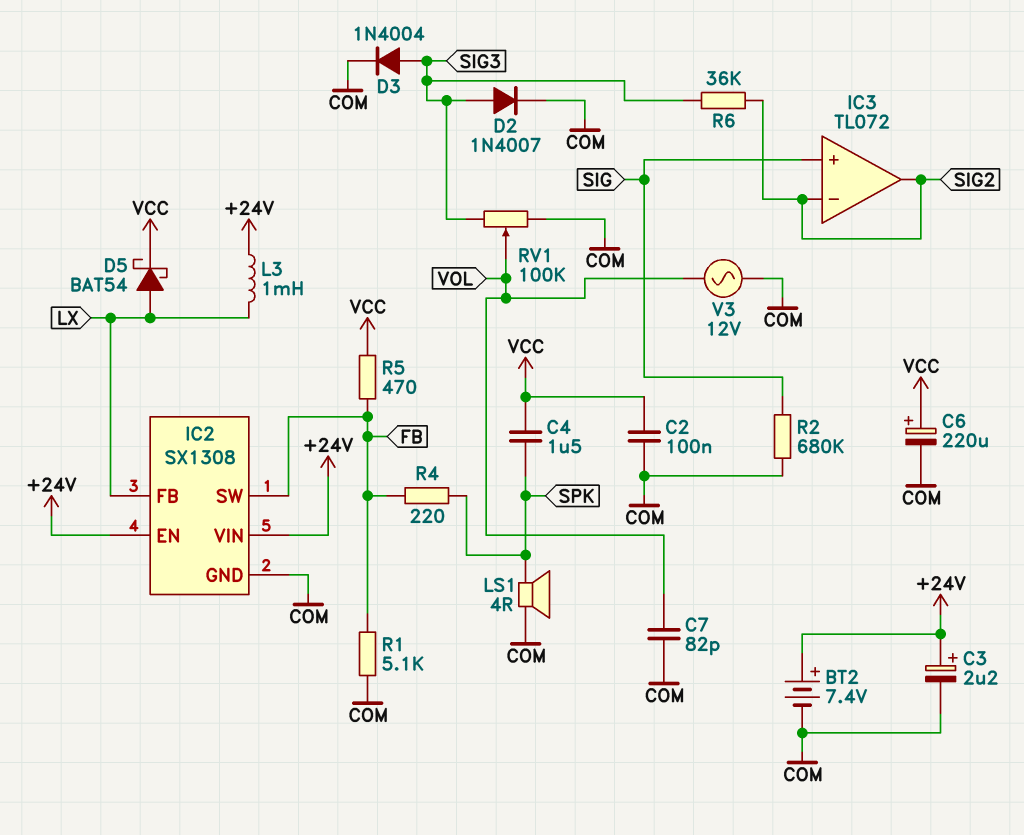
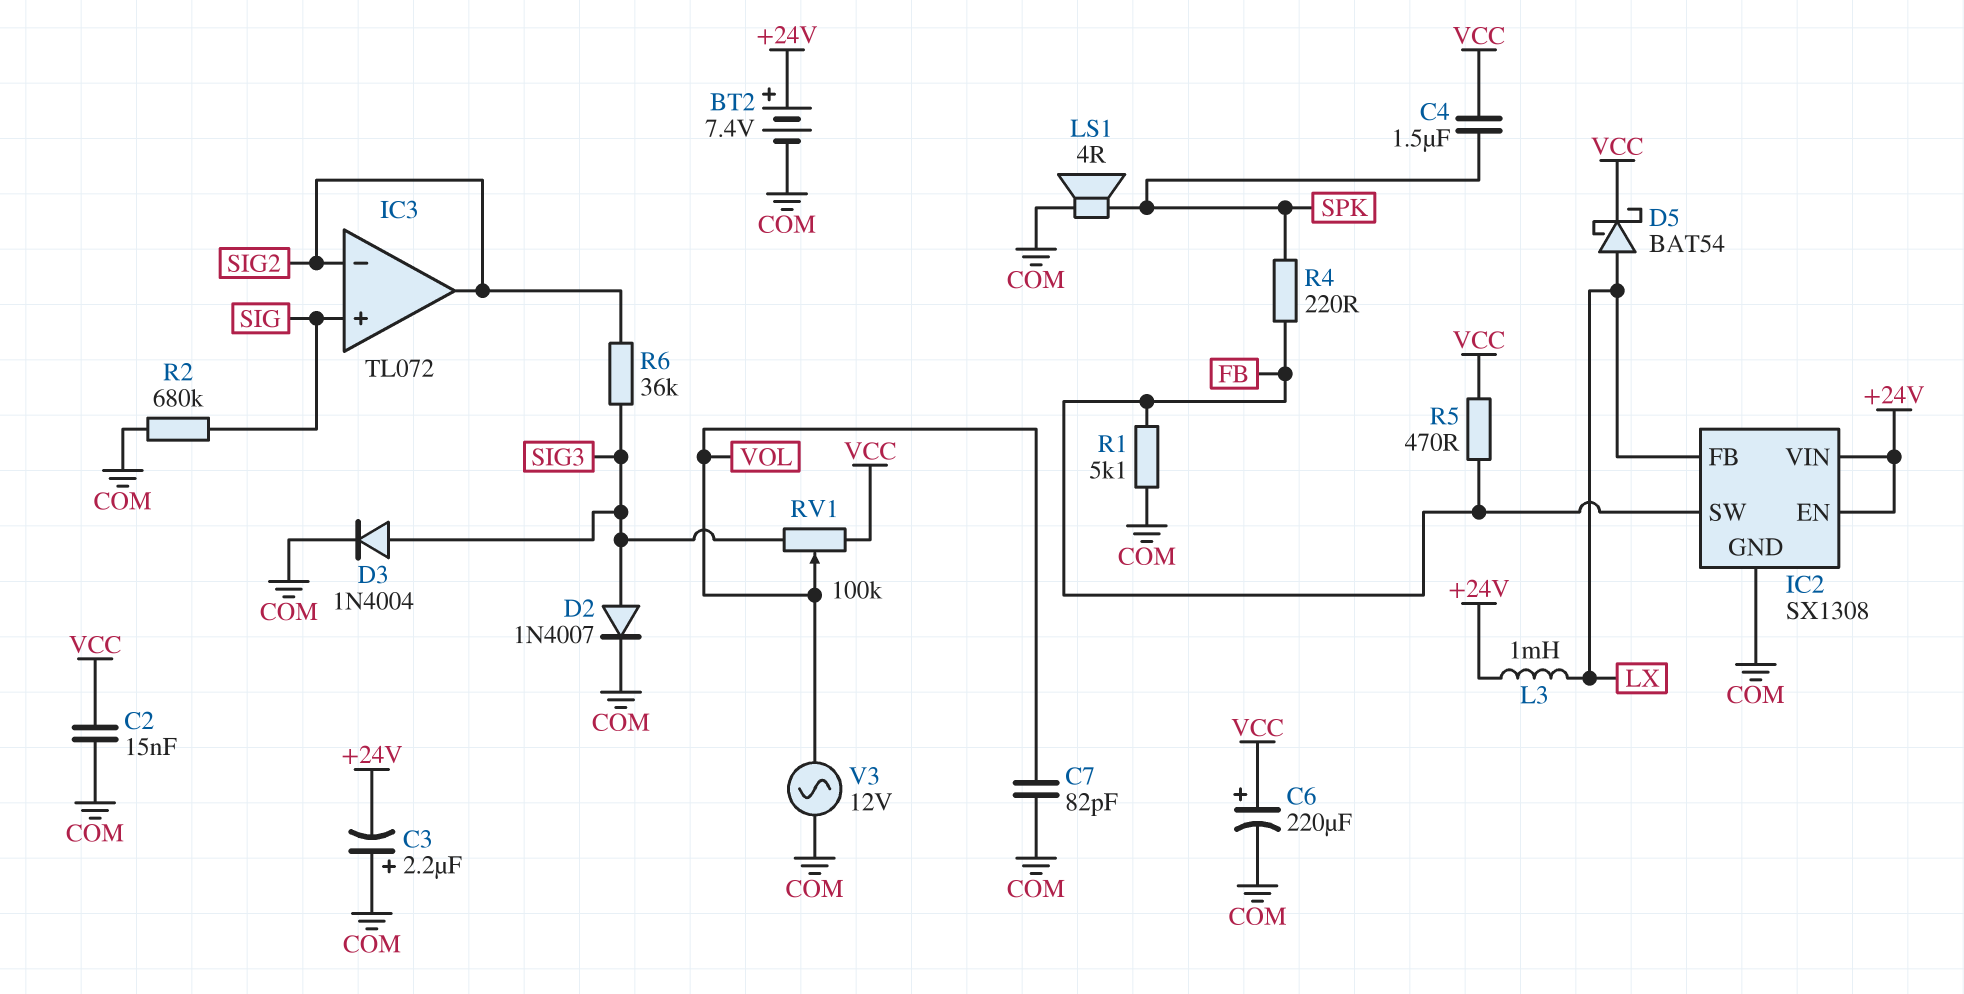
C2: 100nF (COM, VCC) -> 15nF (COM, VCC)
C3: 2.2uF (plus +24V, minus COM) -> 2.2uF (plus COM, minus +24V)
RV1: 100k (COM, SIG3, wiper VOL) -> 100k (SIG3, VCC, wiper VOL)

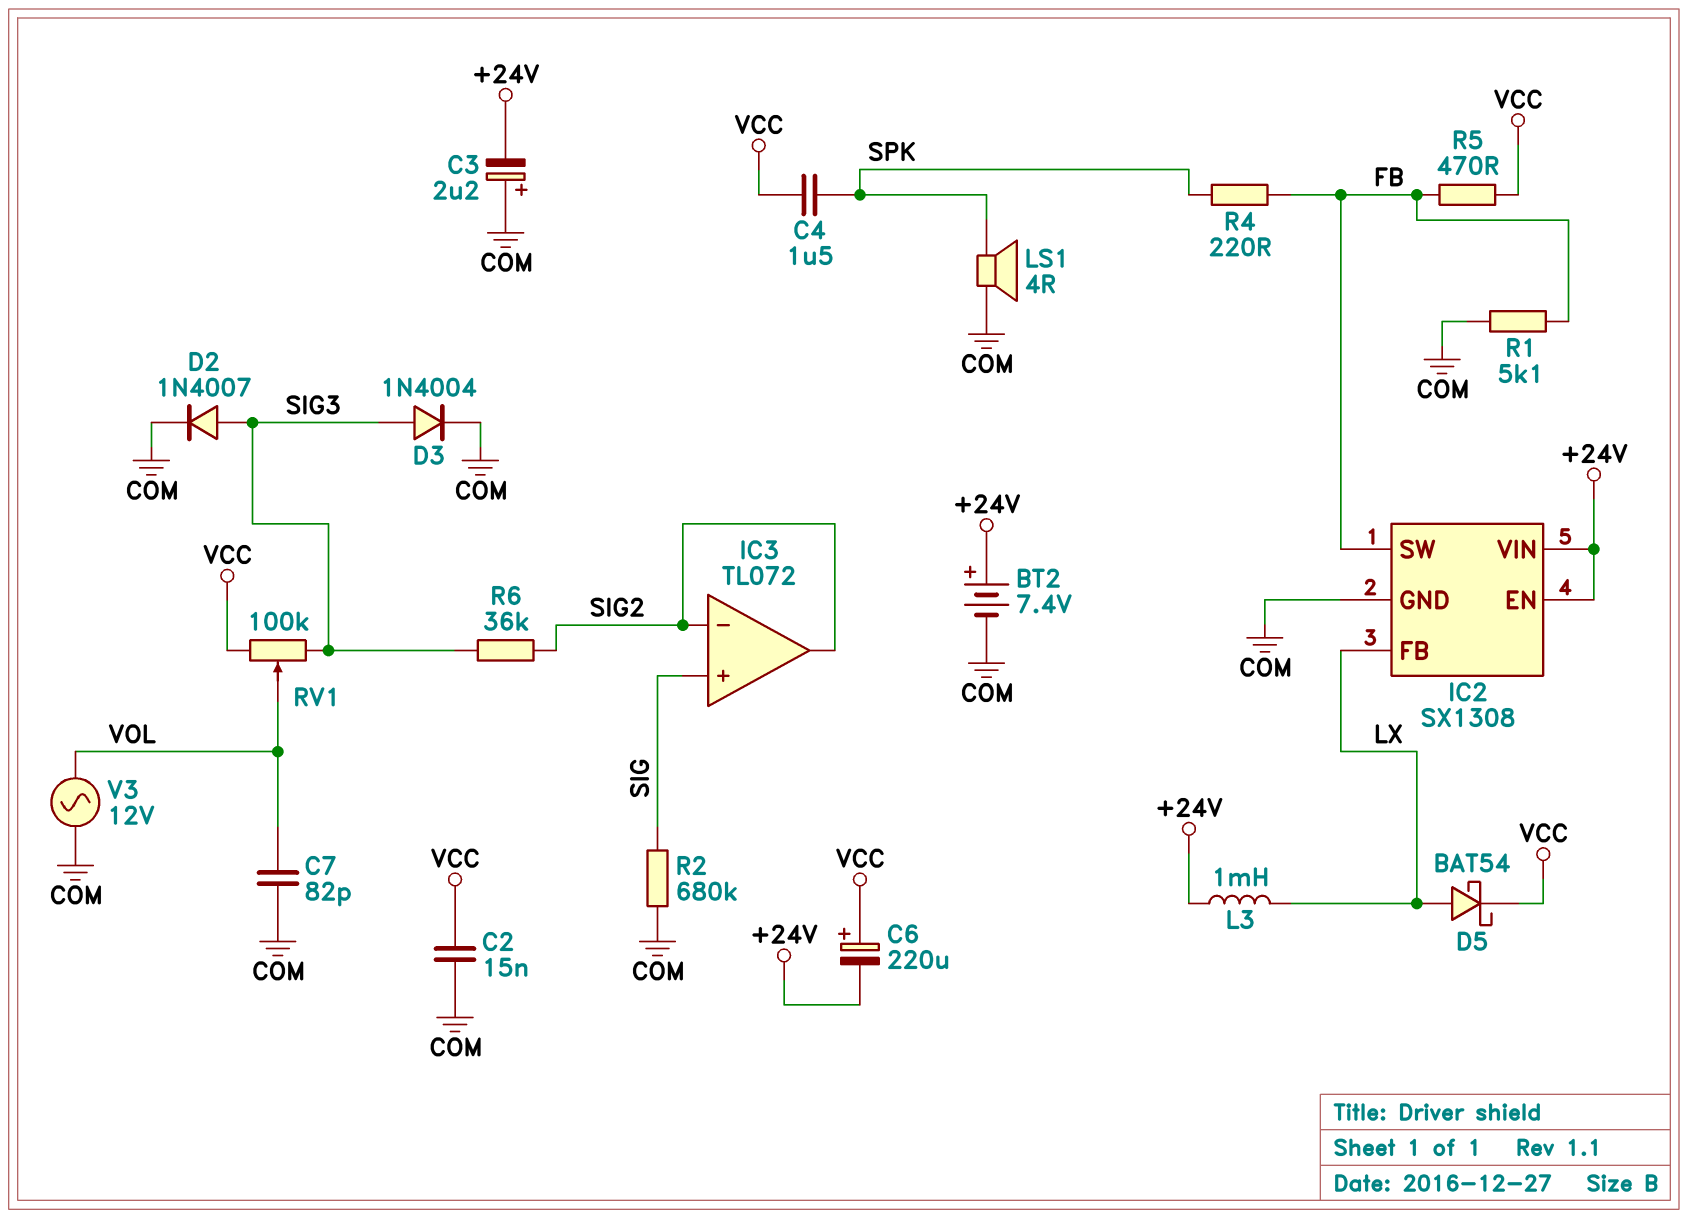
C6: 220uF (plus VCC, minus COM) -> 220uF (plus VCC, minus +24V)

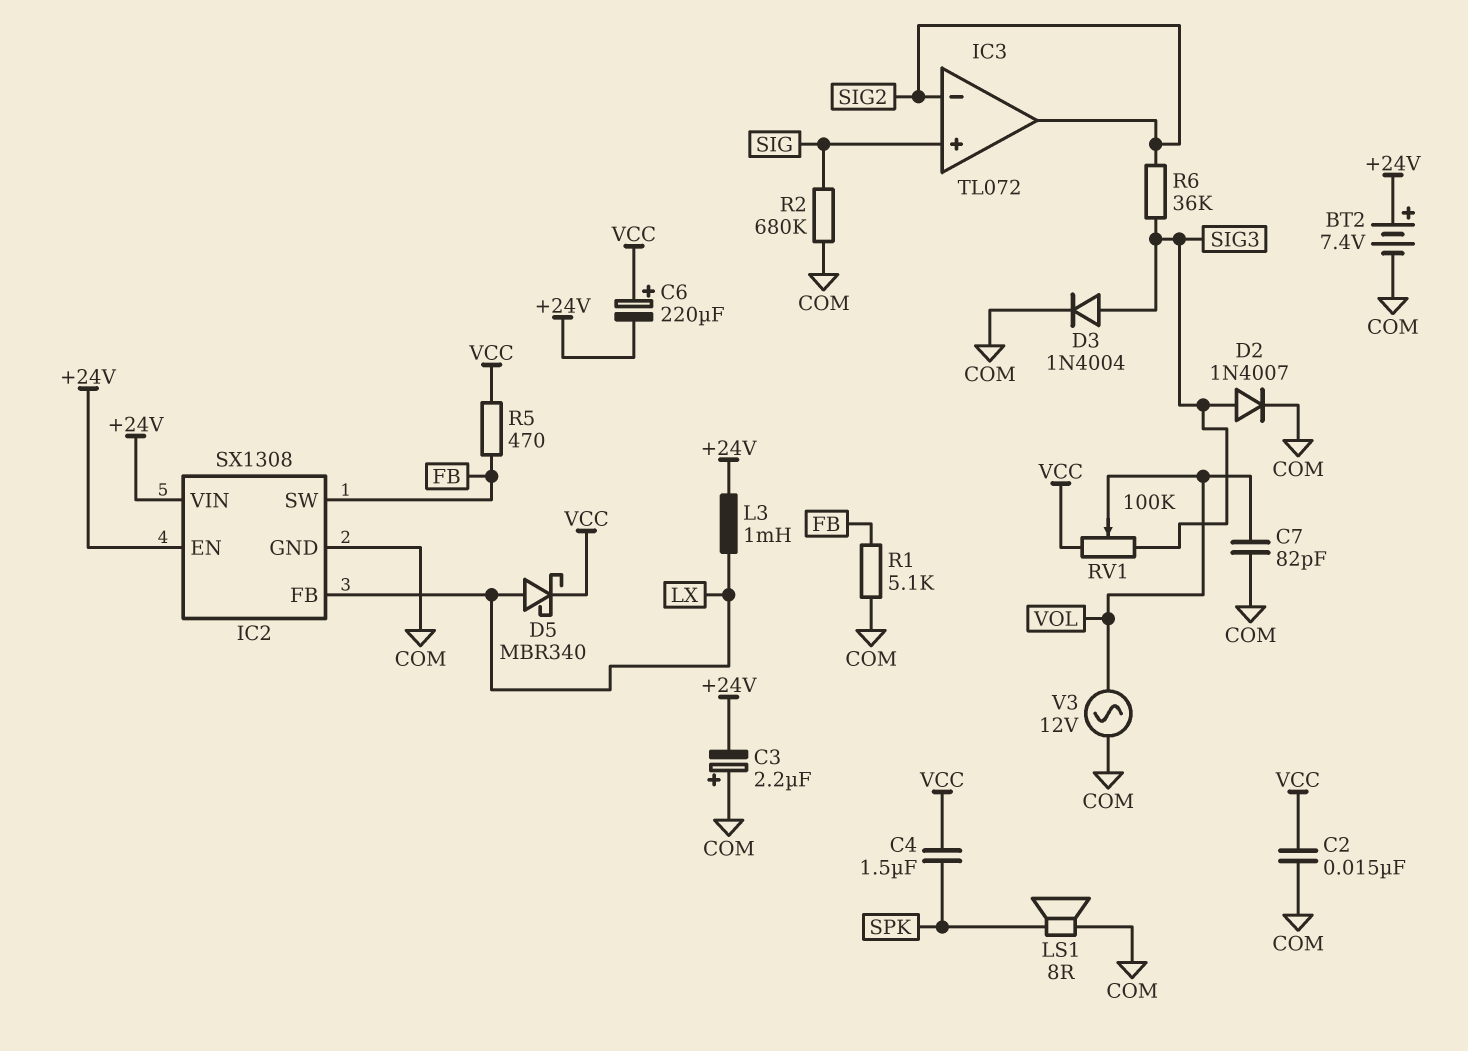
D5: schottky BAT54 (A LX, K VCC) -> schottky MBR340 (A LX, K VCC)
LS1: speaker 4R (COM, SPK) -> speaker 8R (COM, SPK)
R4: 220 (FB, SPK) -> none

